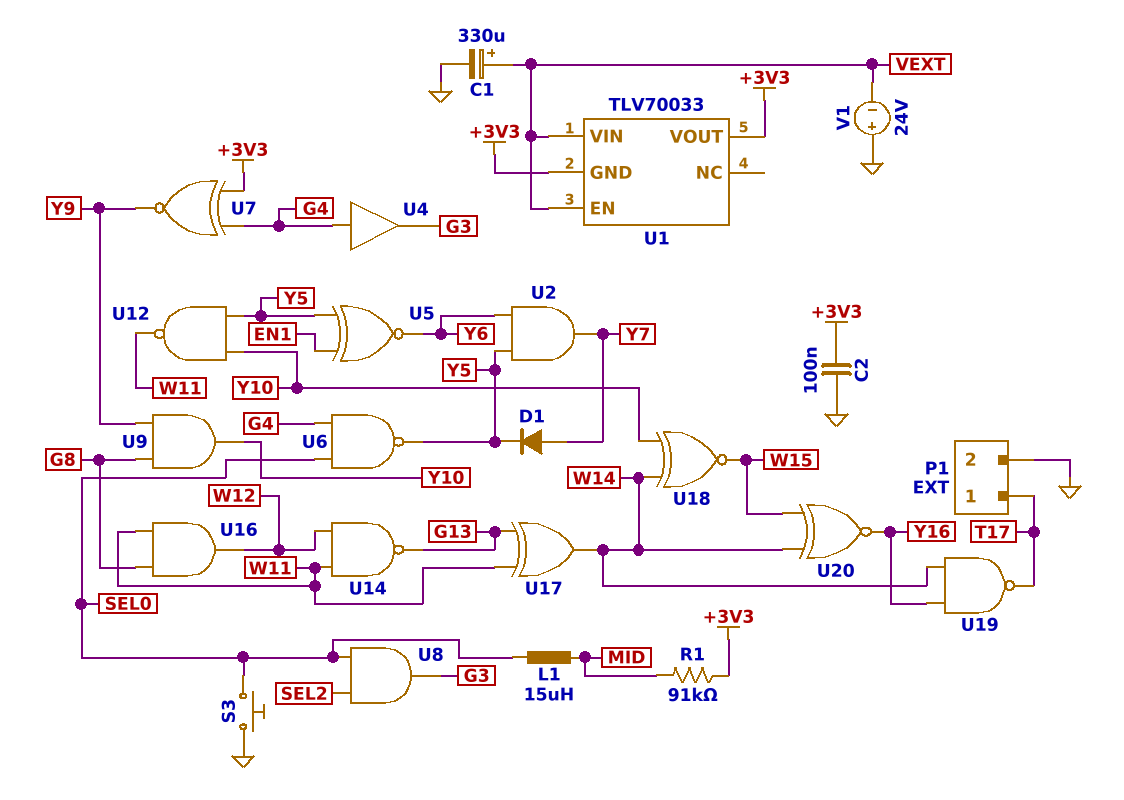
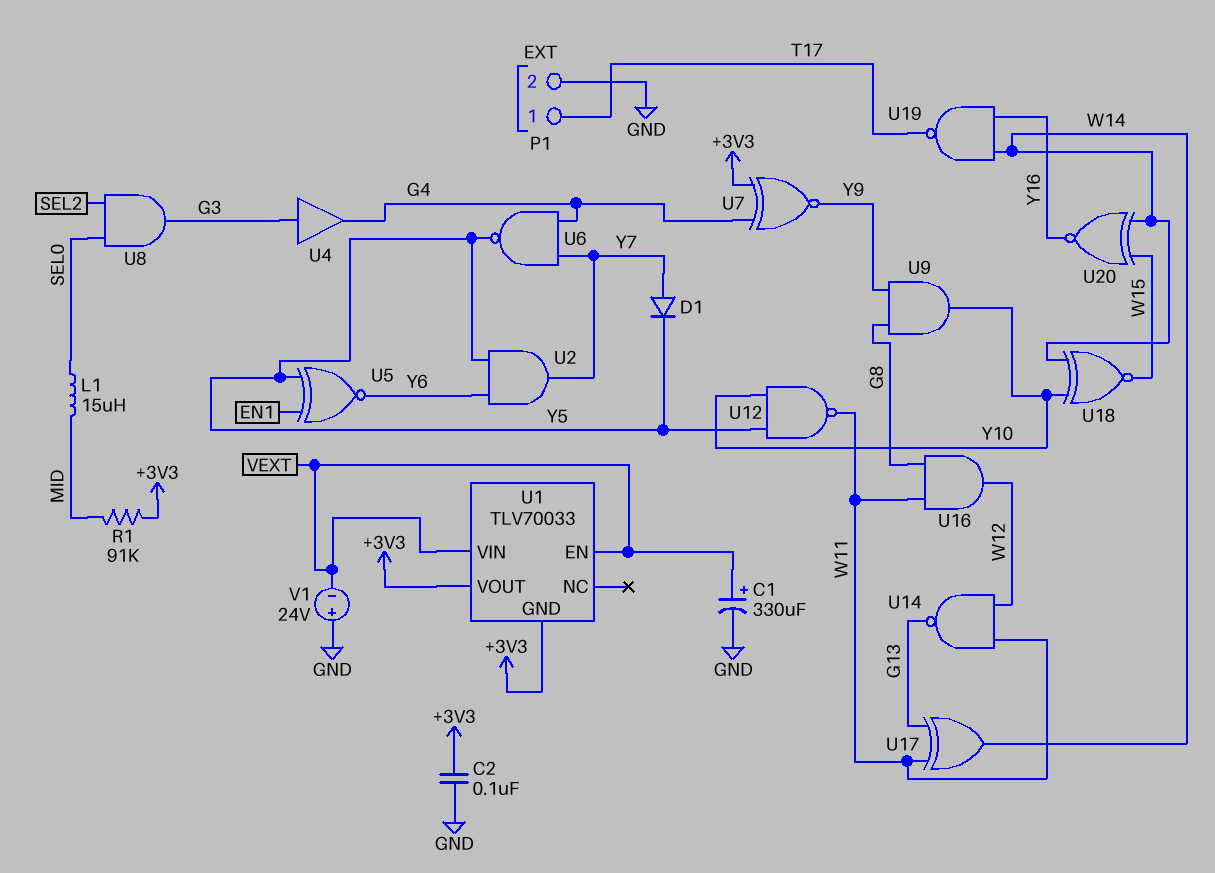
S3: button (GND, SEL0) -> none
U4: buffer (in G4, out G3) -> buffer (in G3, out G4)
U6: NAND (in G4, in SEL0, out Y5) -> NAND (in G4, in Y7, out Y5)

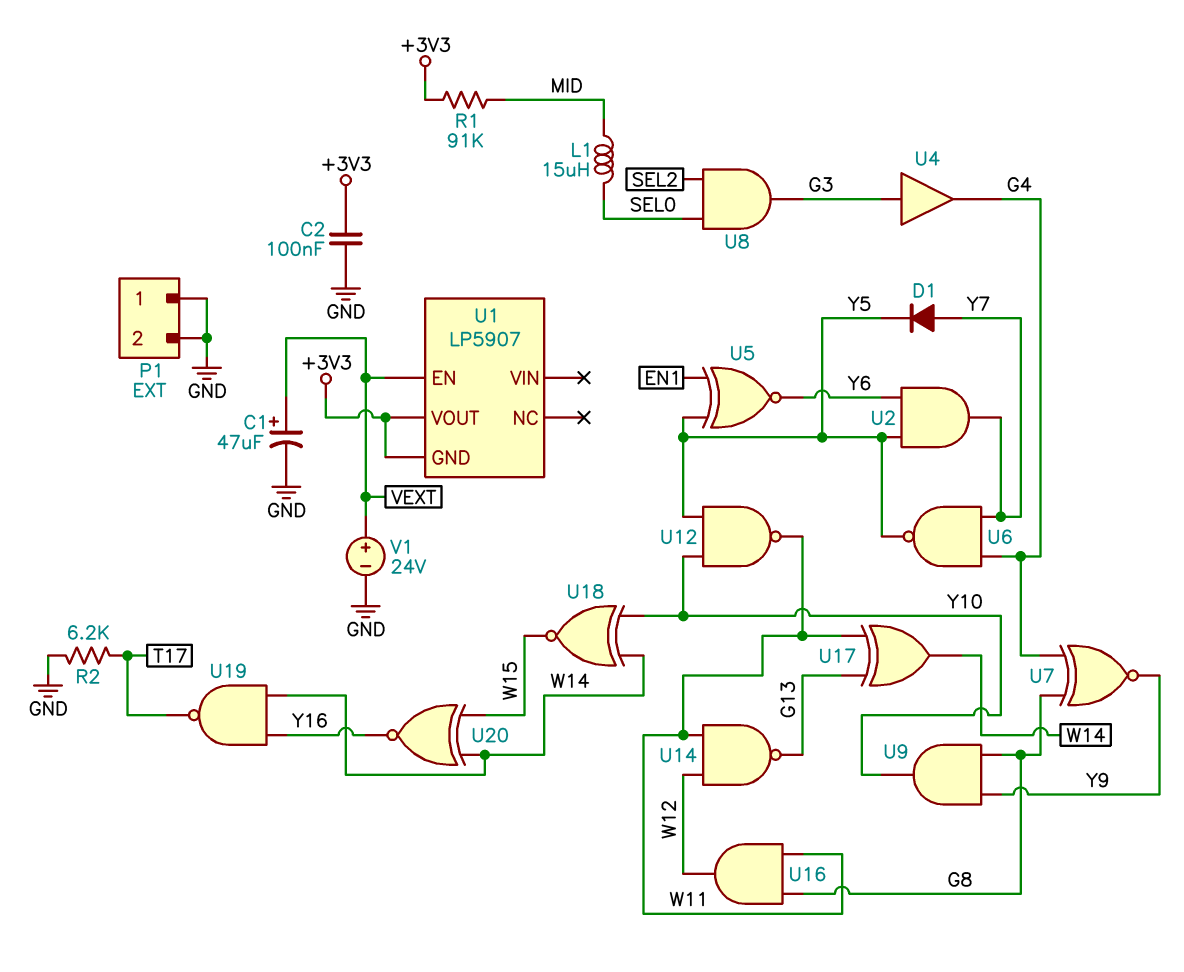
C1: 330uF (plus VEXT, minus GND) -> 47uF (plus VEXT, minus GND)
P1 pin 1: T17 -> GND
R2: none -> 6.2k (GND, T17)
U1: TLV70033 -> LP5907
U1 pin VIN: VEXT -> none
U7: XNOR (in +3V3, in G4, out Y9) -> XNOR (in G4, in G8, out Y9)
V1: 24V (plus GND, minus VEXT) -> 24V (plus VEXT, minus GND)

